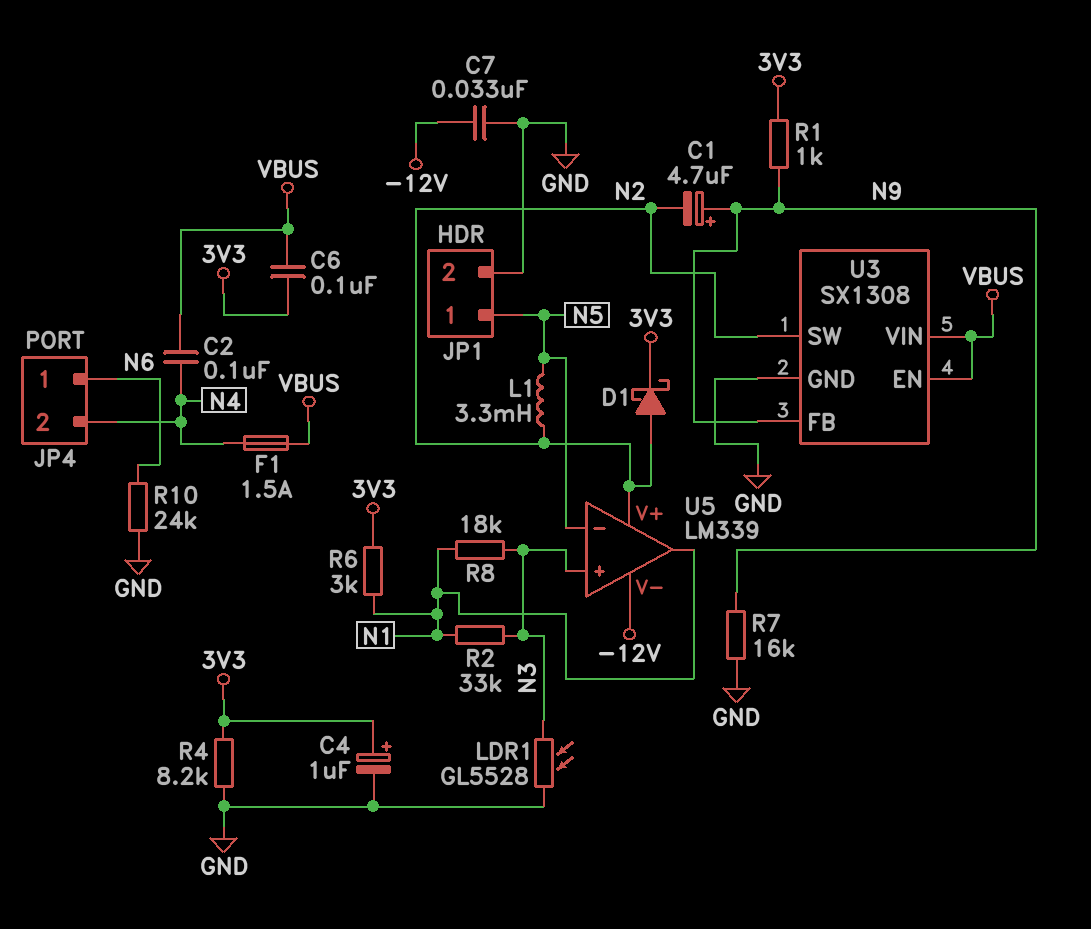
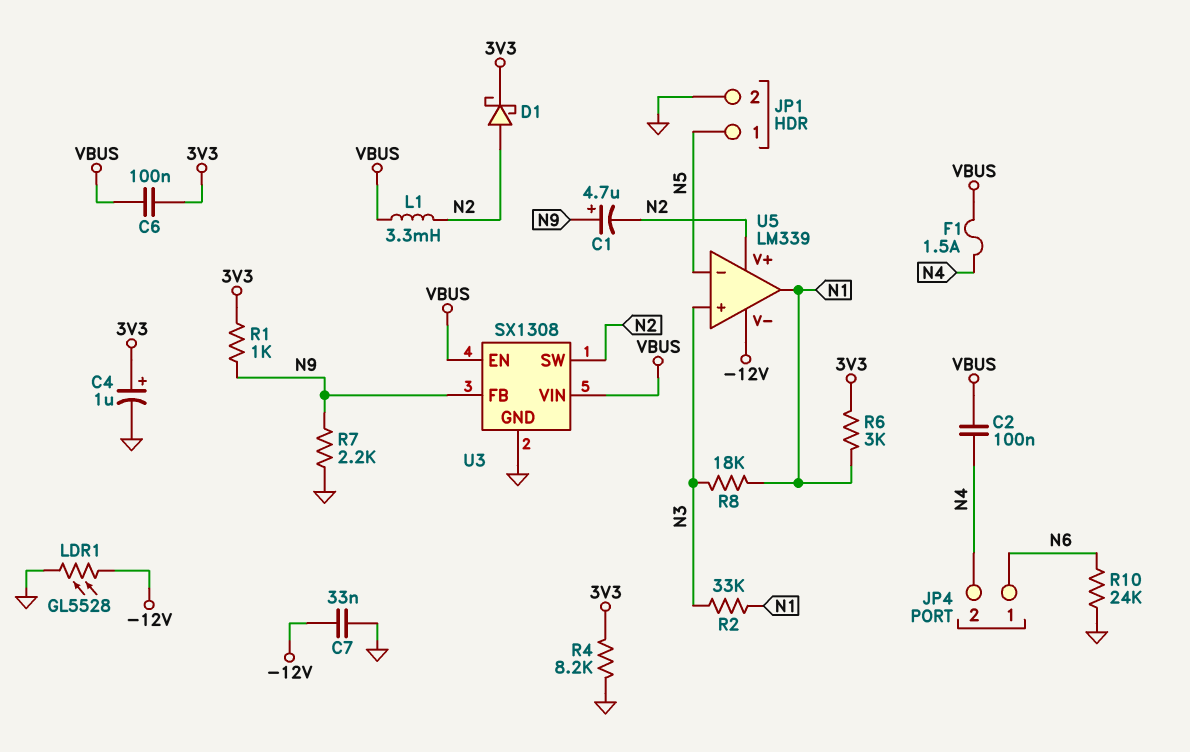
L1: 3.3mH (N2, N5) -> 3.3mH (N2, VBUS)
LDR1: GL5528 (GND, N3) -> GL5528 (-12V, GND)
R7: 16k (GND, N9) -> 2.2k (GND, N9)

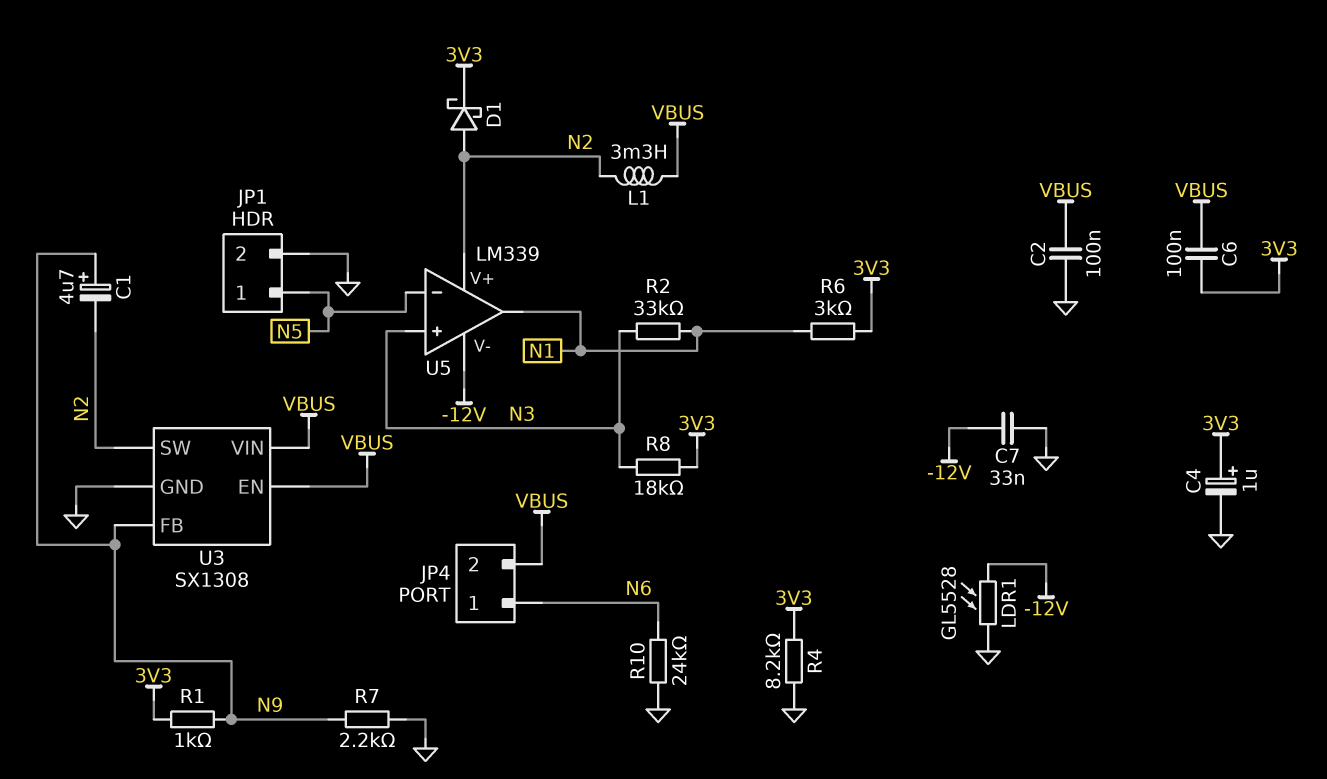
C2: 100nF (N4, VBUS) -> 100nF (GND, VBUS)
F1: 1.5A (N4, VBUS) -> none
JP4 pin 2: N4 -> VBUS
R8: 18k (N1, N3) -> 18k (3V3, N3)

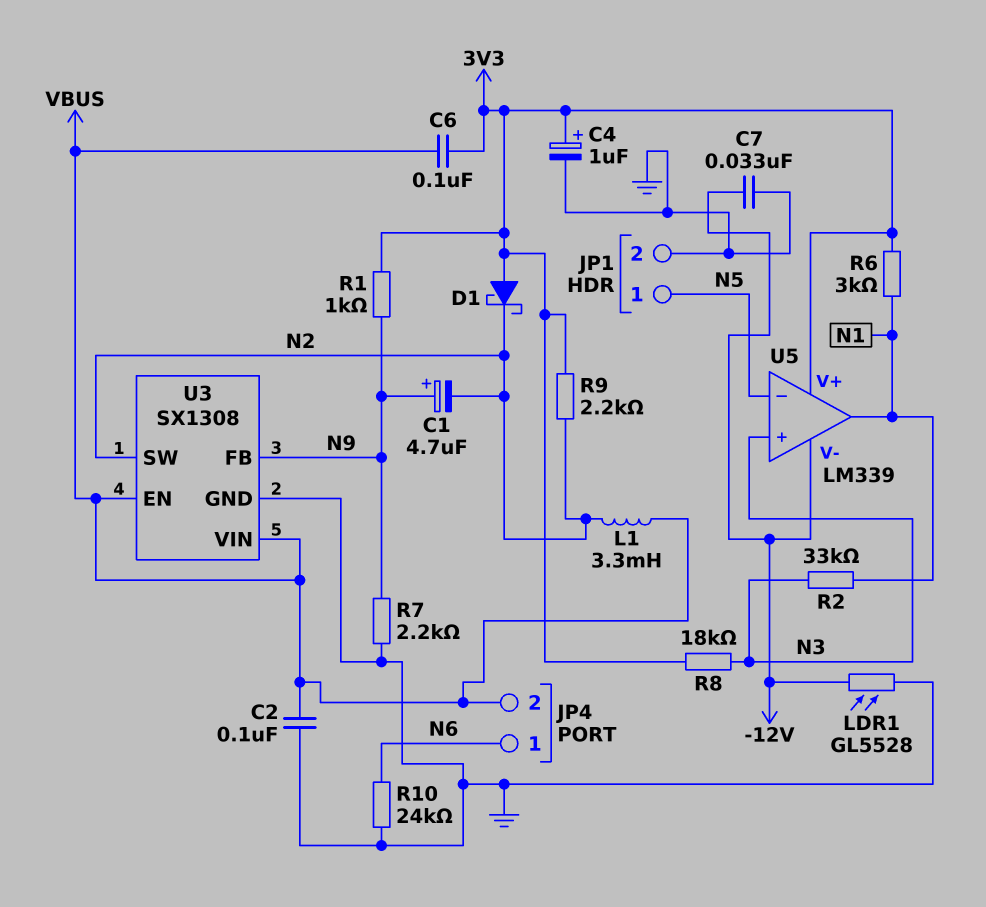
D1: schottky (A N2, K 3V3) -> schottky (A 3V3, K N2)
R4: 8.2k (3V3, GND) -> none
R9: none -> 2.2k (3V3, N2)
U5 pin V+: N2 -> 3V3

